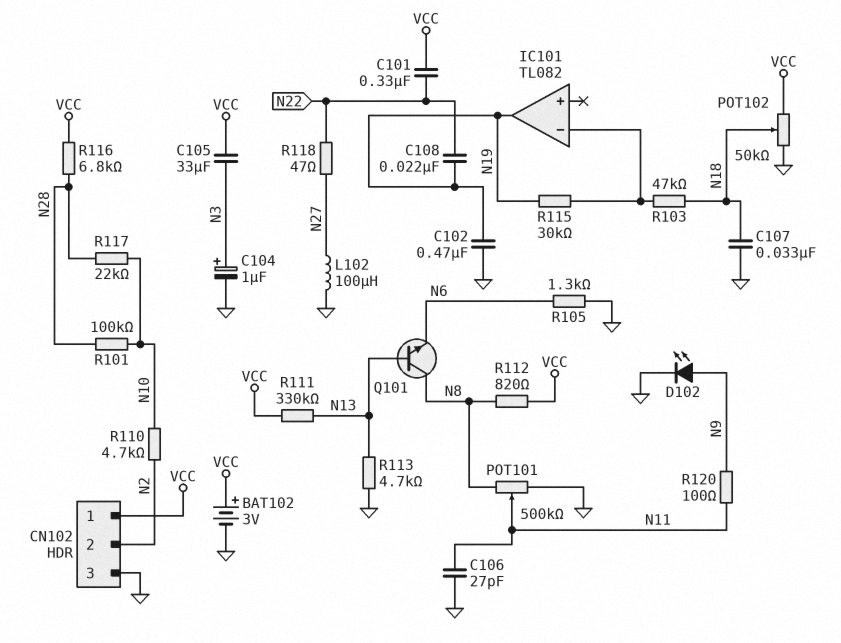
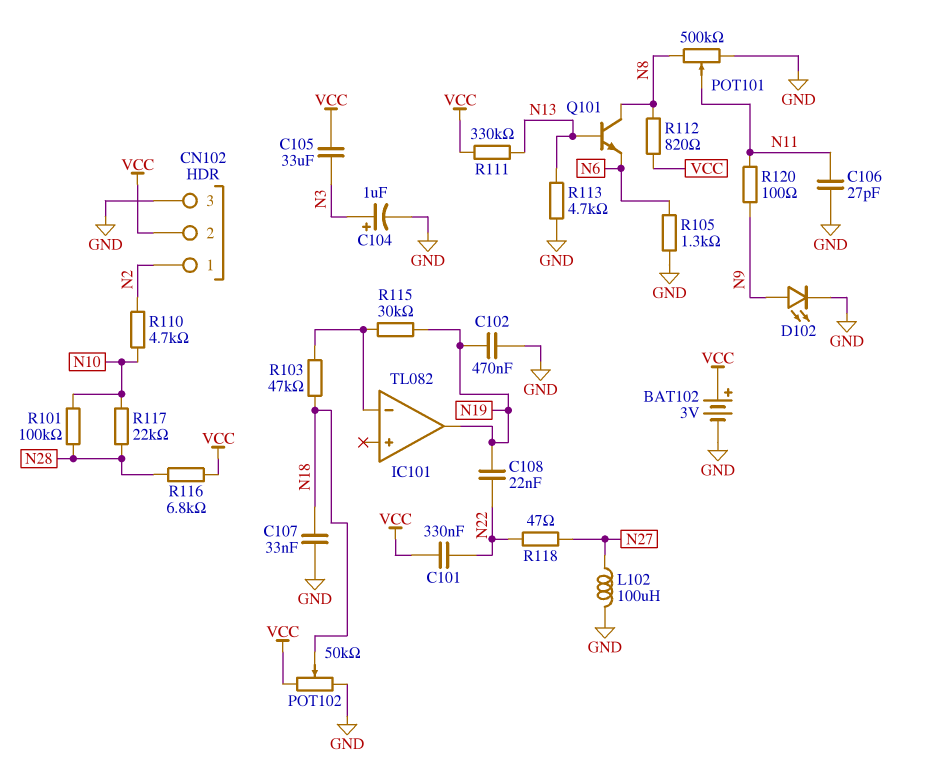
CN102 pin 1: VCC -> N2
CN102 pin 2: N2 -> VCC

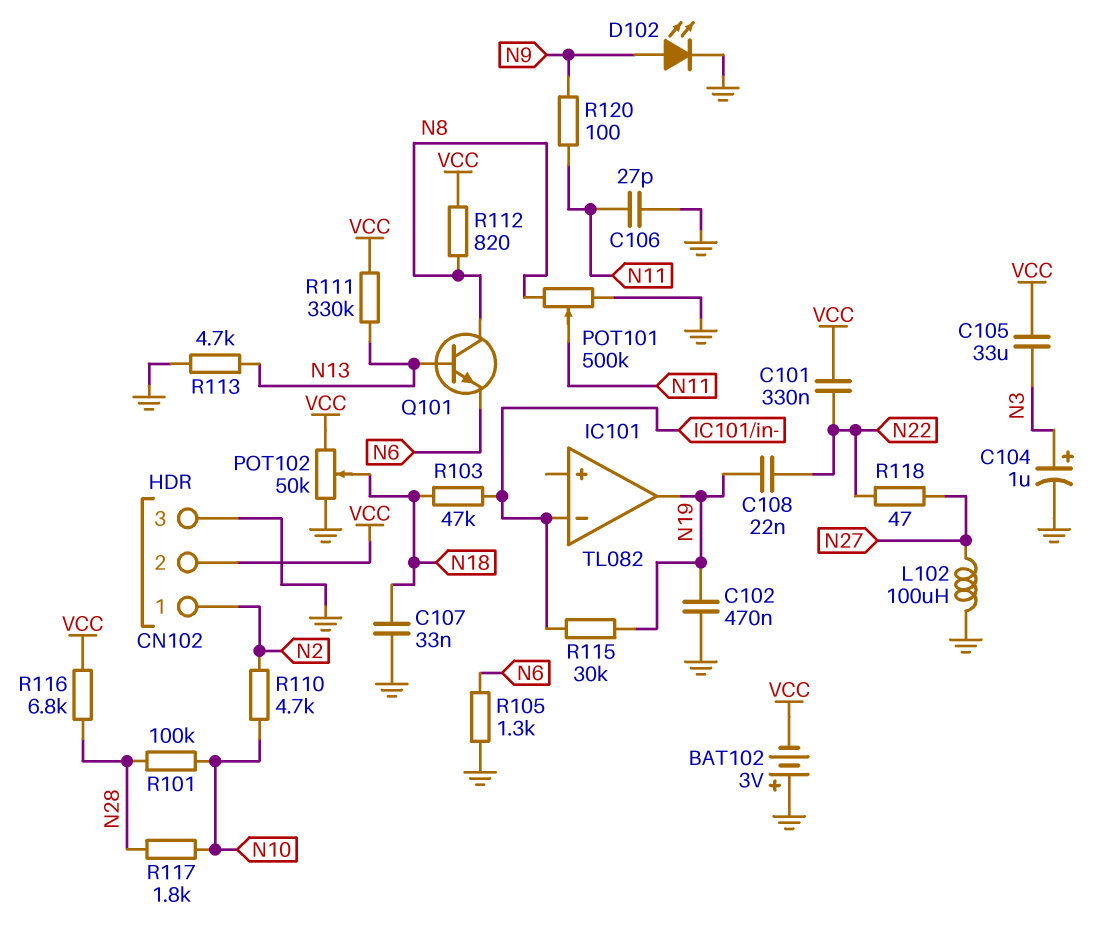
BAT102: 3V (plus VCC, minus GND) -> 3V (plus GND, minus VCC)
R117: 22k (N10, N28) -> 1.8k (N10, N28)

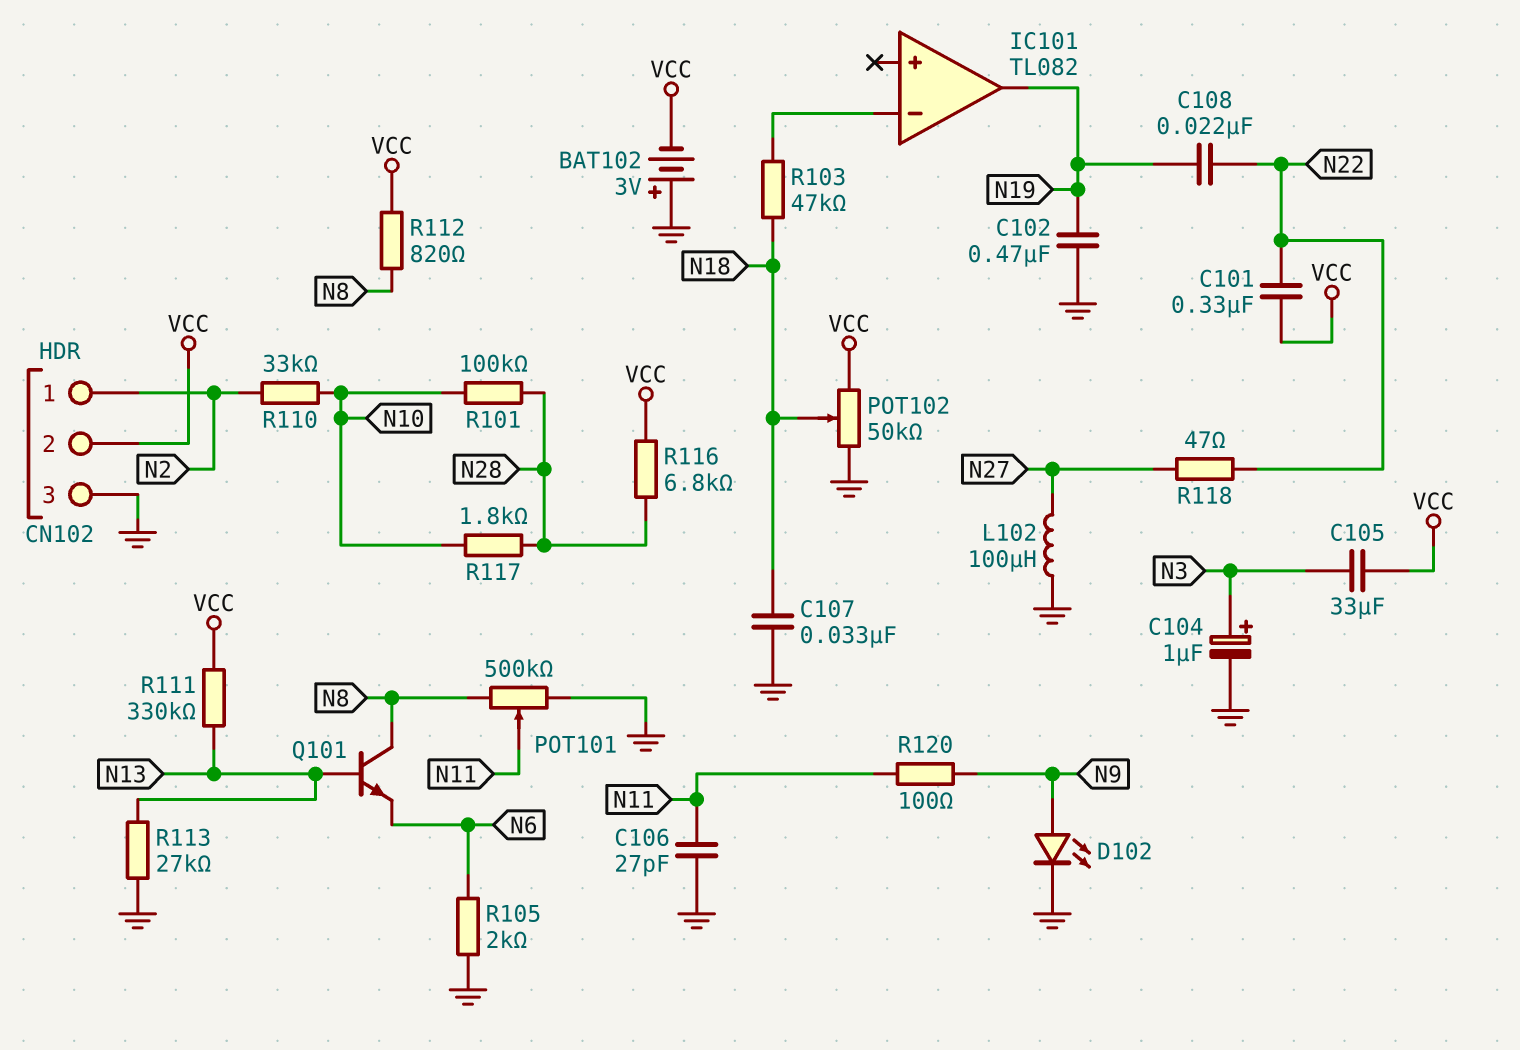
R105: 1.3k (GND, N6) -> 2k (GND, N6)
R110: 4.7k (N2, N10) -> 33k (N2, N10)
R113: 4.7k (GND, N13) -> 27k (GND, N13)
R115: 30k (IC101/in-, N19) -> none

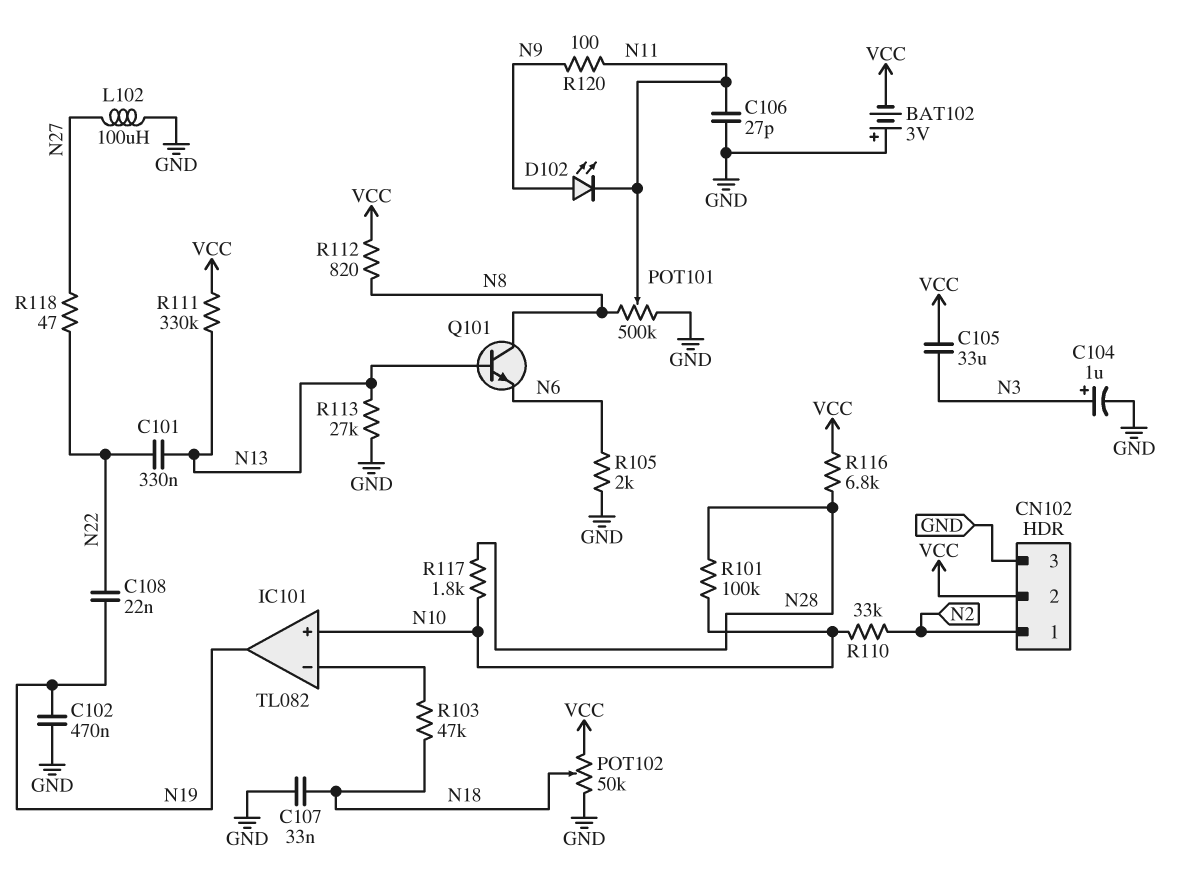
C101: 330nF (N22, VCC) -> 330nF (N13, N22)
D102: LED (A N9, K GND) -> LED (A N9, K N11)
IC101 pin in+: none -> N10

